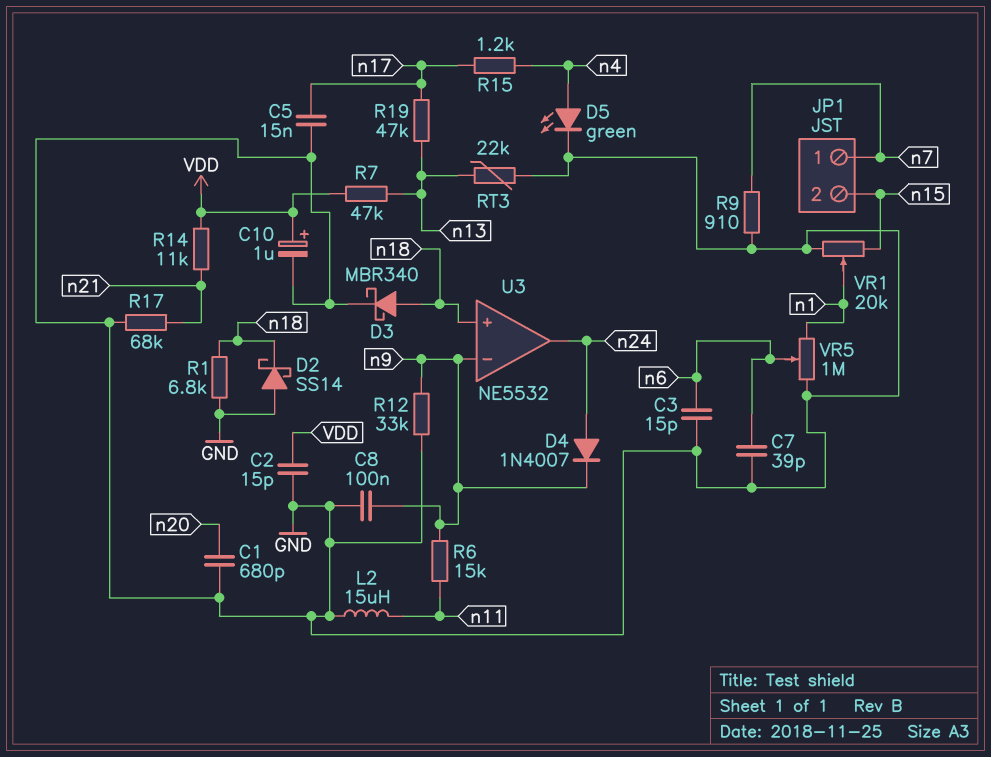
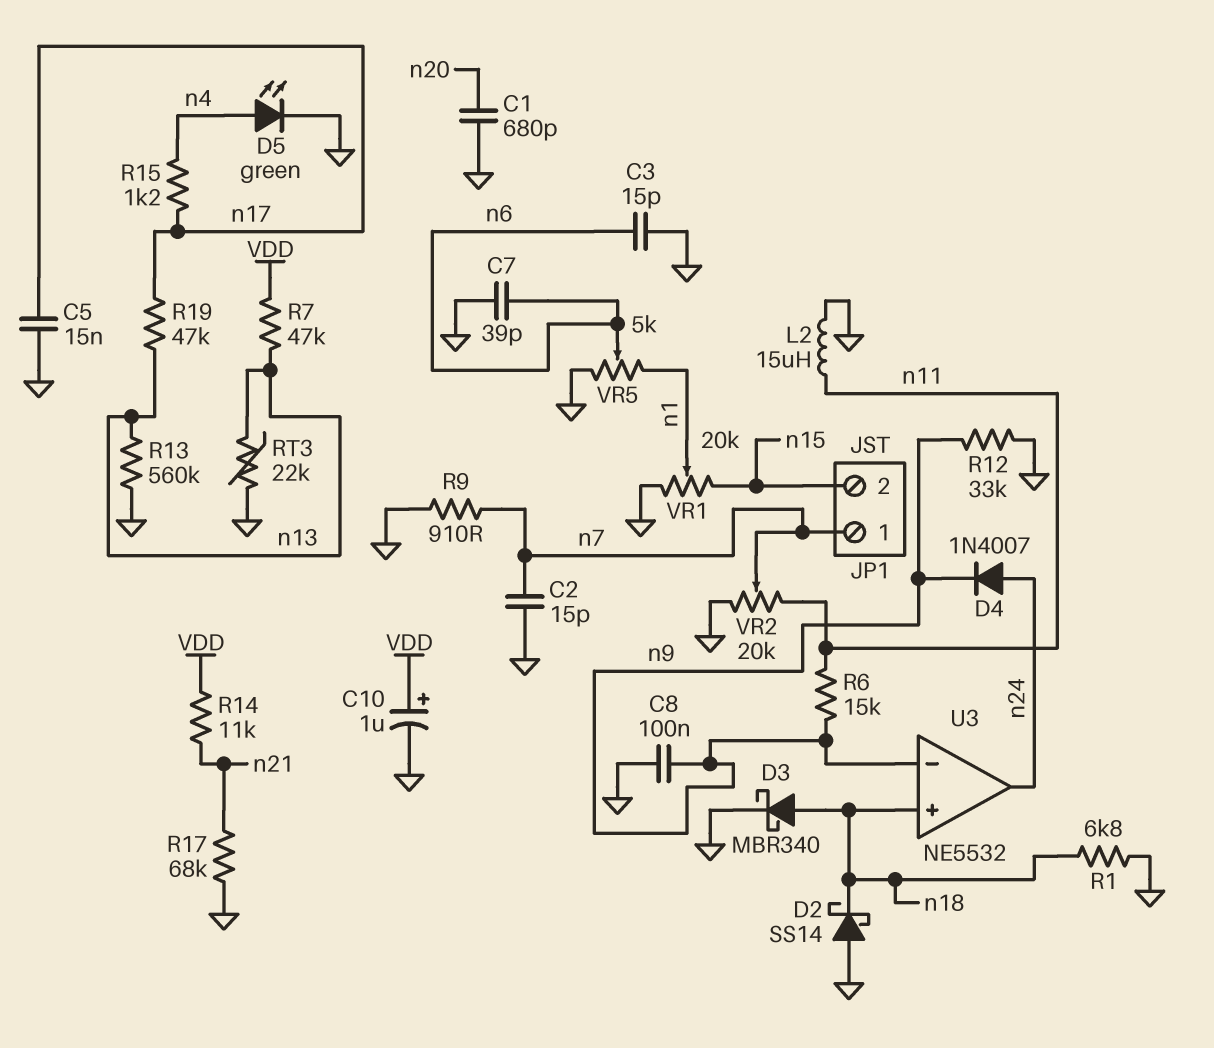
C2: 15pF (GND, VDD) -> 15pF (GND, n7)
R13: none -> 560k (GND, n13)
VR2: none -> 20k (GND, n11, wiper n7)
VR5: 1M (GND, n1, wiper n6) -> 5k (GND, n1, wiper n6)

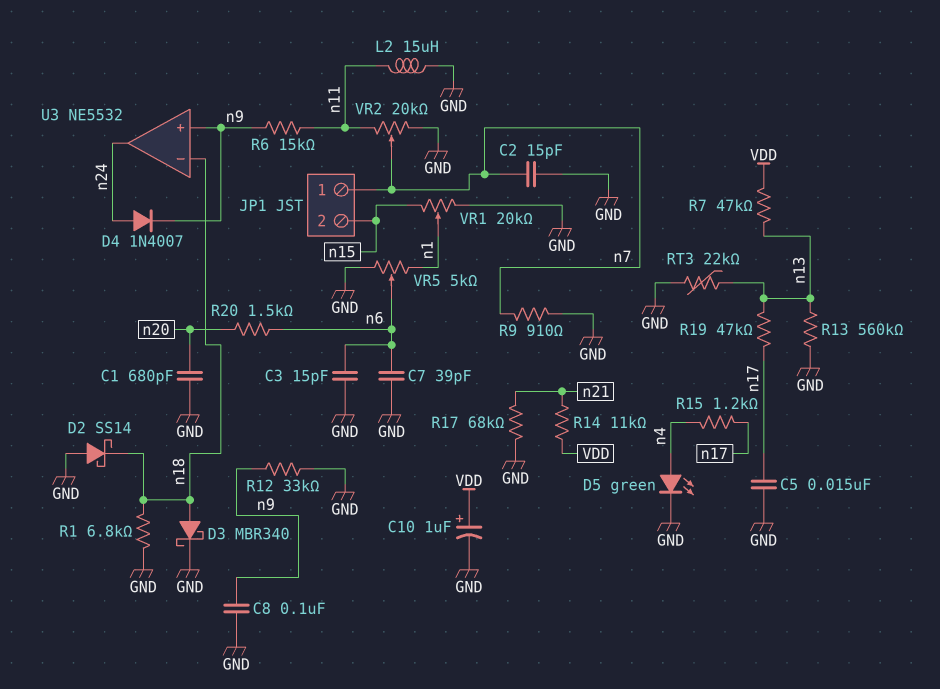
R20: none -> 1.5k (n6, n20)
U3 pin in+: n18 -> n9
U3 pin in-: n9 -> n18

